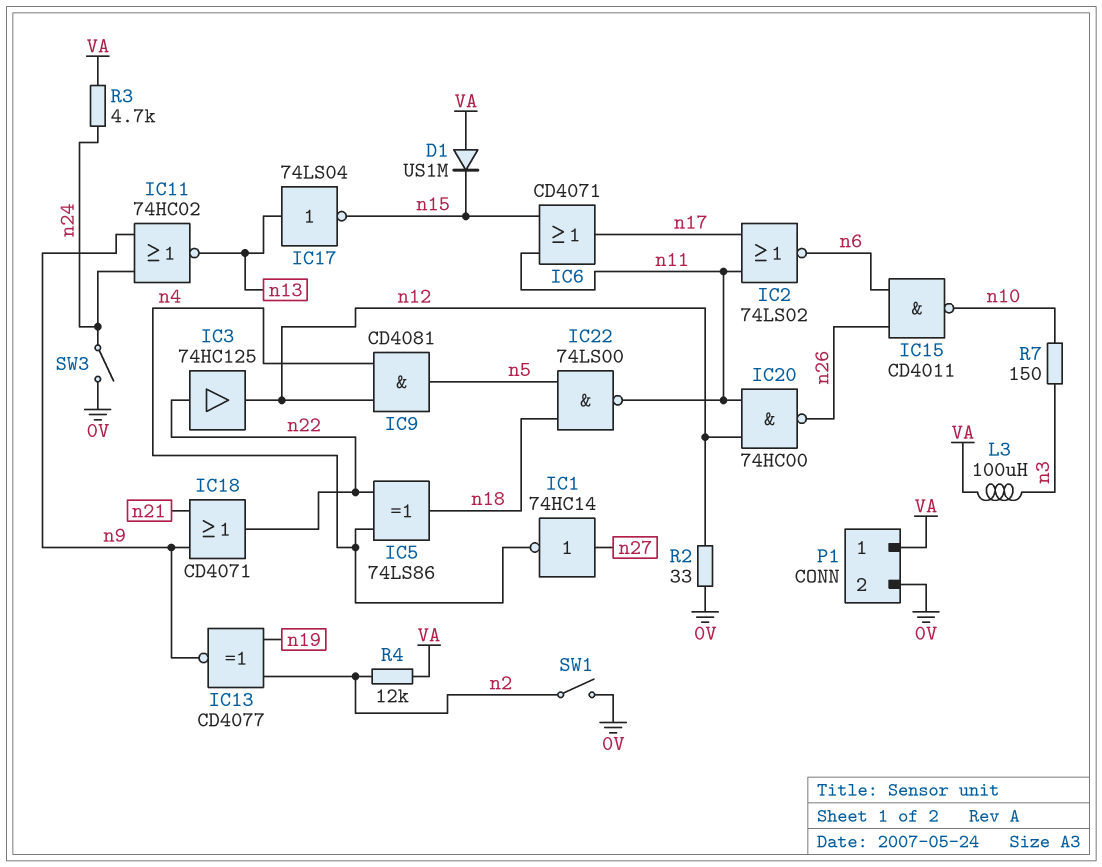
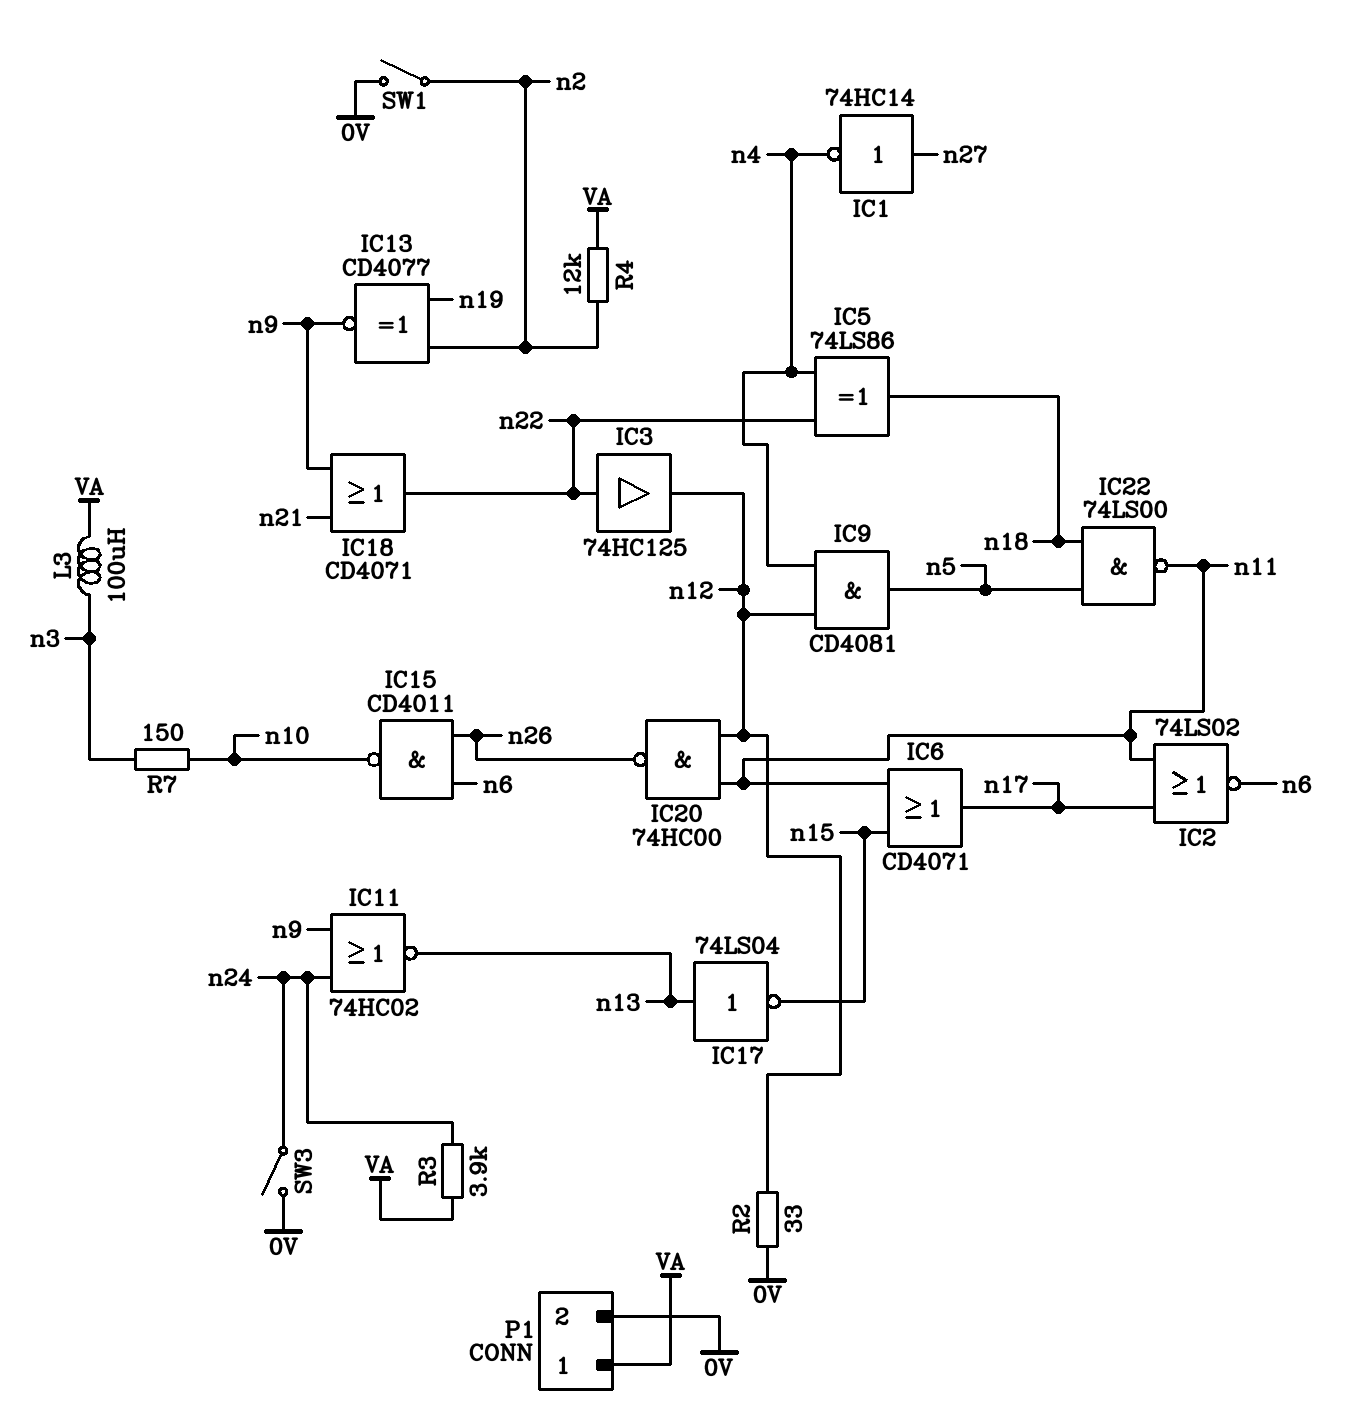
D1: diode US1M (A VA, K n15) -> none
R3: 4.7k (VA, n24) -> 3.9k (VA, n24)

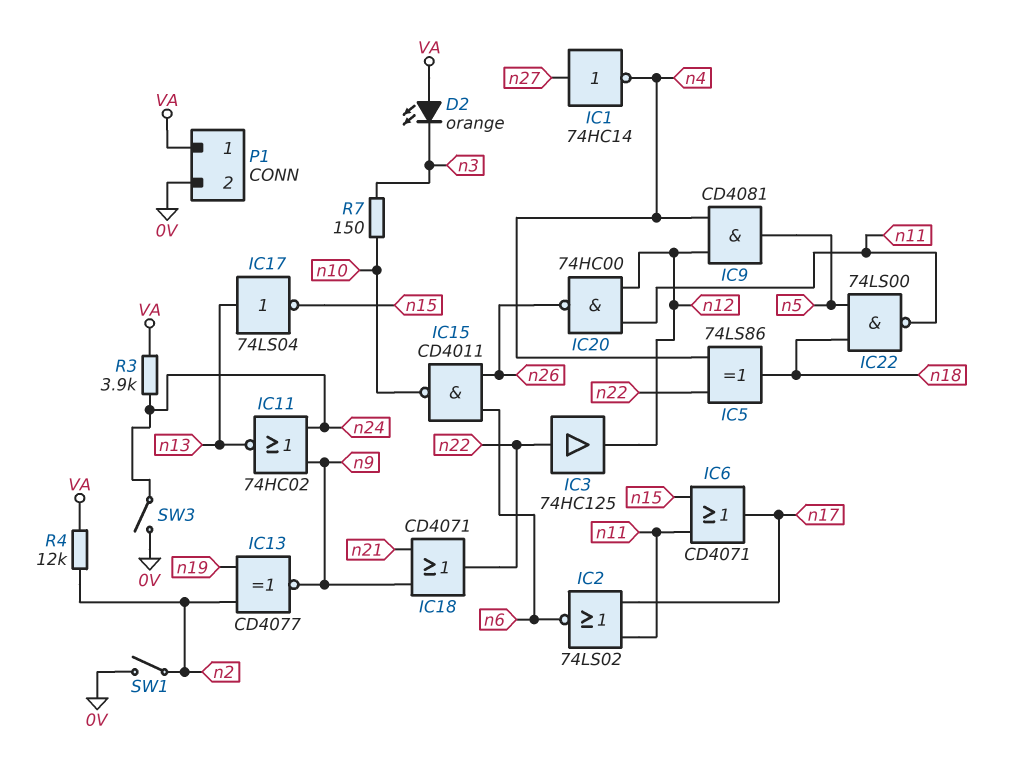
D2: none -> LED orange (A VA, K n3)
L3: 100uH (VA, n3) -> none
R2: 33 (0V, n12) -> none

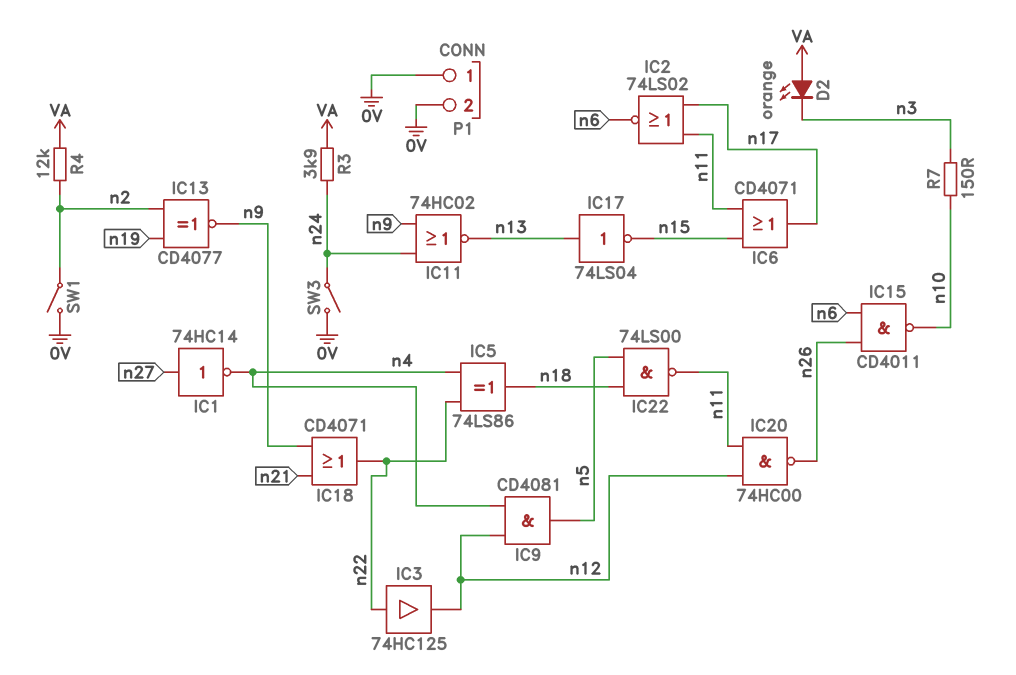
P1 pin 1: VA -> 0V

